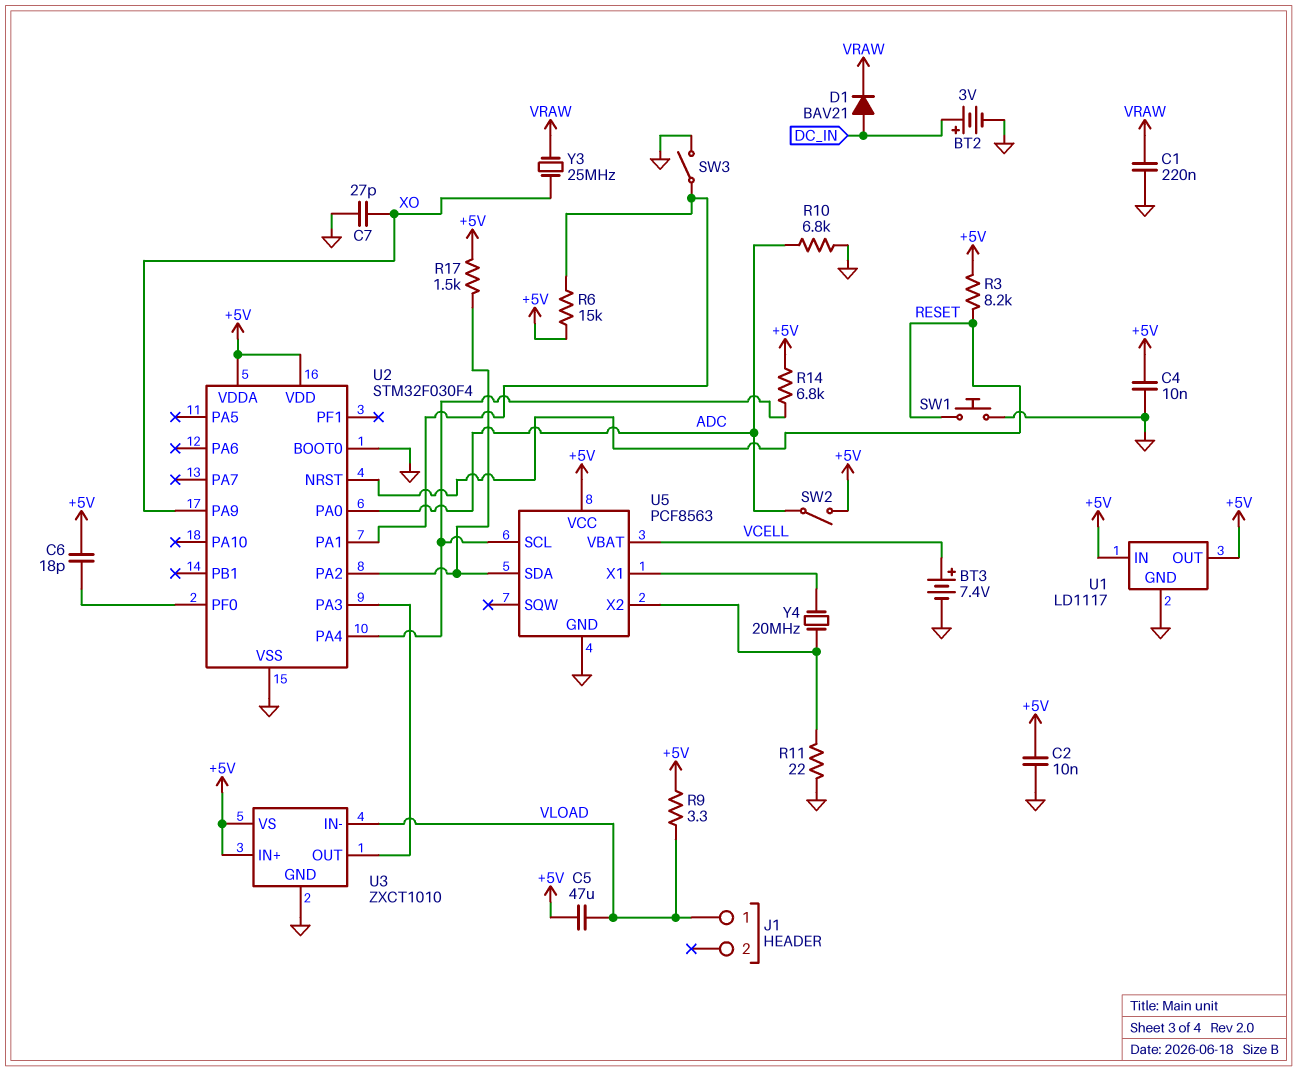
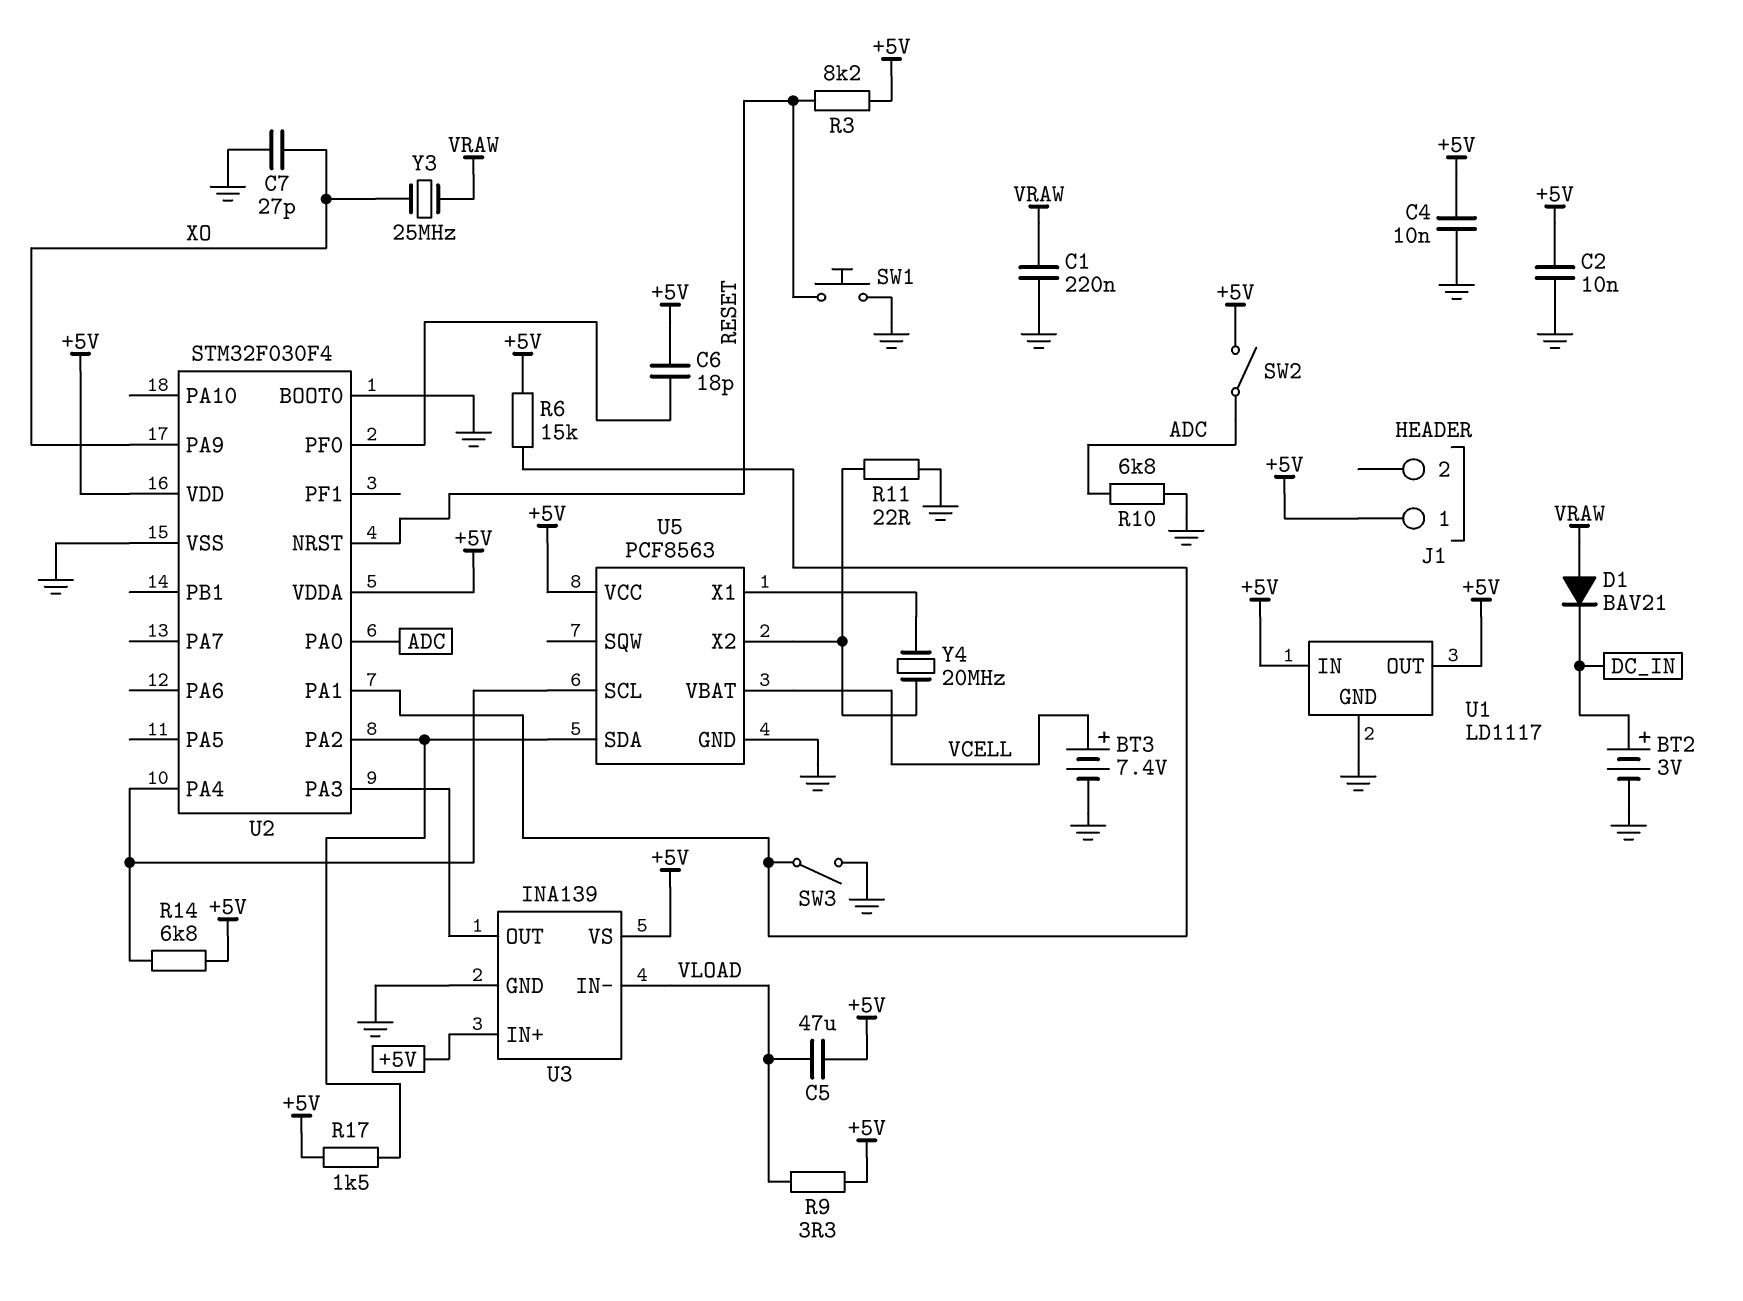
D1: diode BAV21 (A DC_IN, K VRAW) -> diode BAV21 (A VRAW, K DC_IN)
J1 pin 1: VLOAD -> +5V
U3: ZXCT1010 -> INA139

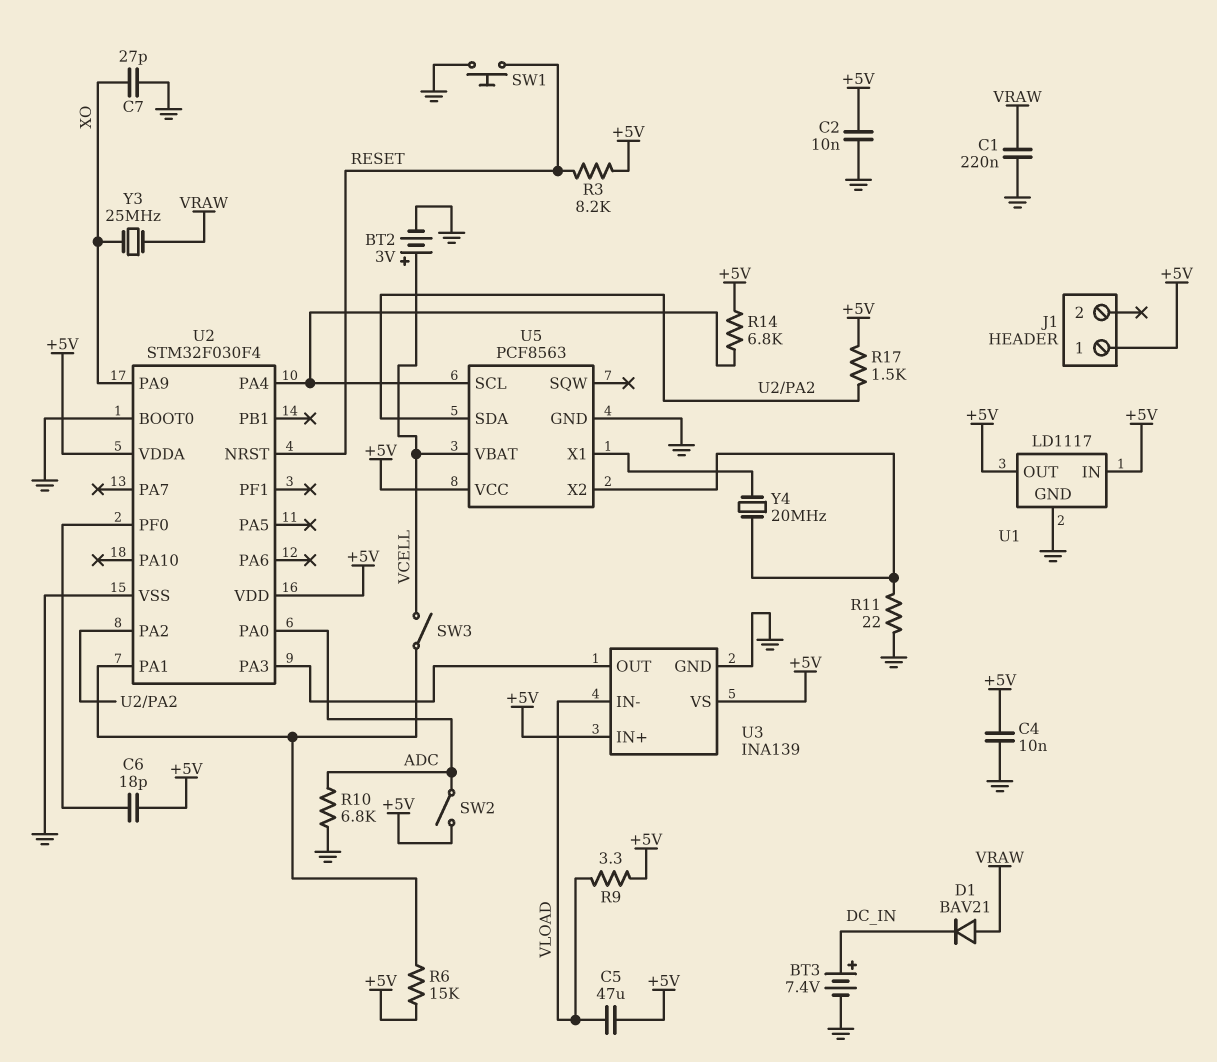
BT2: 3V (plus DC_IN, minus GND) -> 3V (plus VCELL, minus GND)
BT3: 7.4V (plus VCELL, minus GND) -> 7.4V (plus DC_IN, minus GND)
SW3: switch (GND, U2/PA1) -> switch (U2/PA1, VCELL)

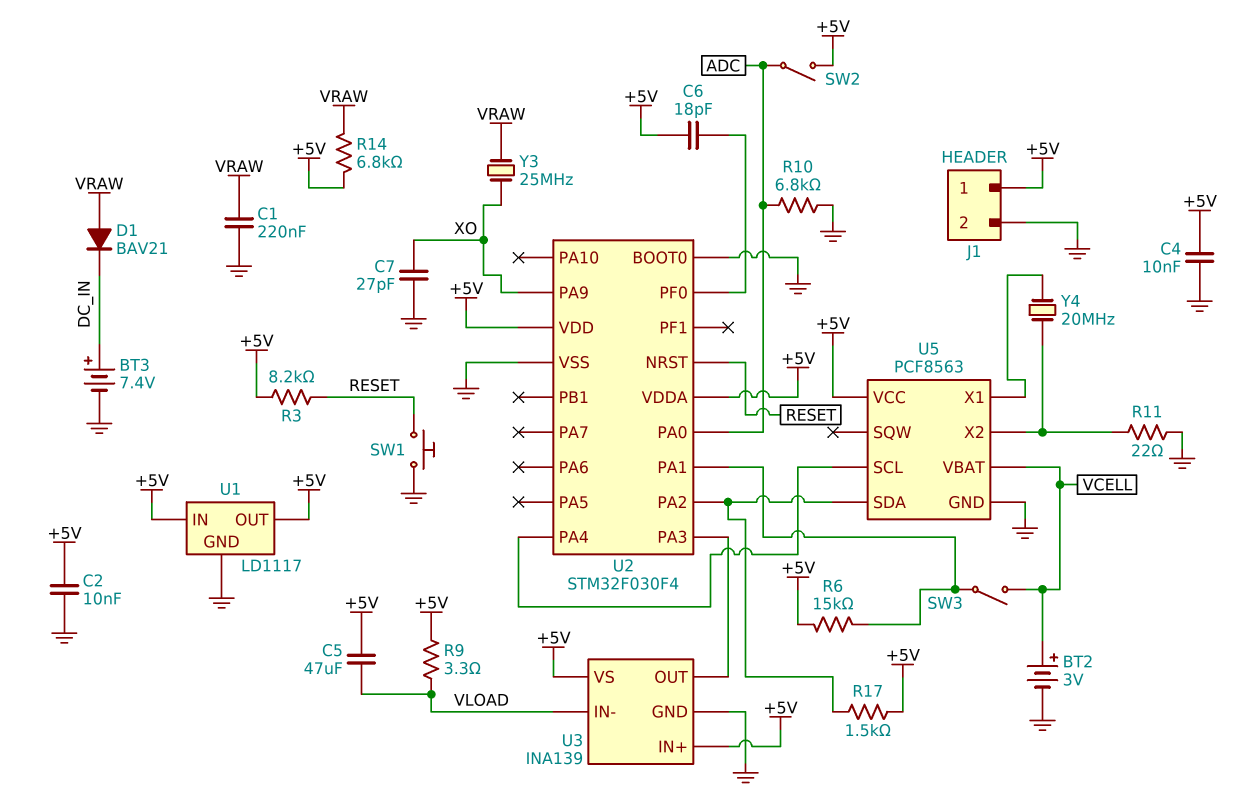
J1 pin 2: none -> GND
R14: 6.8k (+5V, U2/PA4) -> 6.8k (+5V, VRAW)

